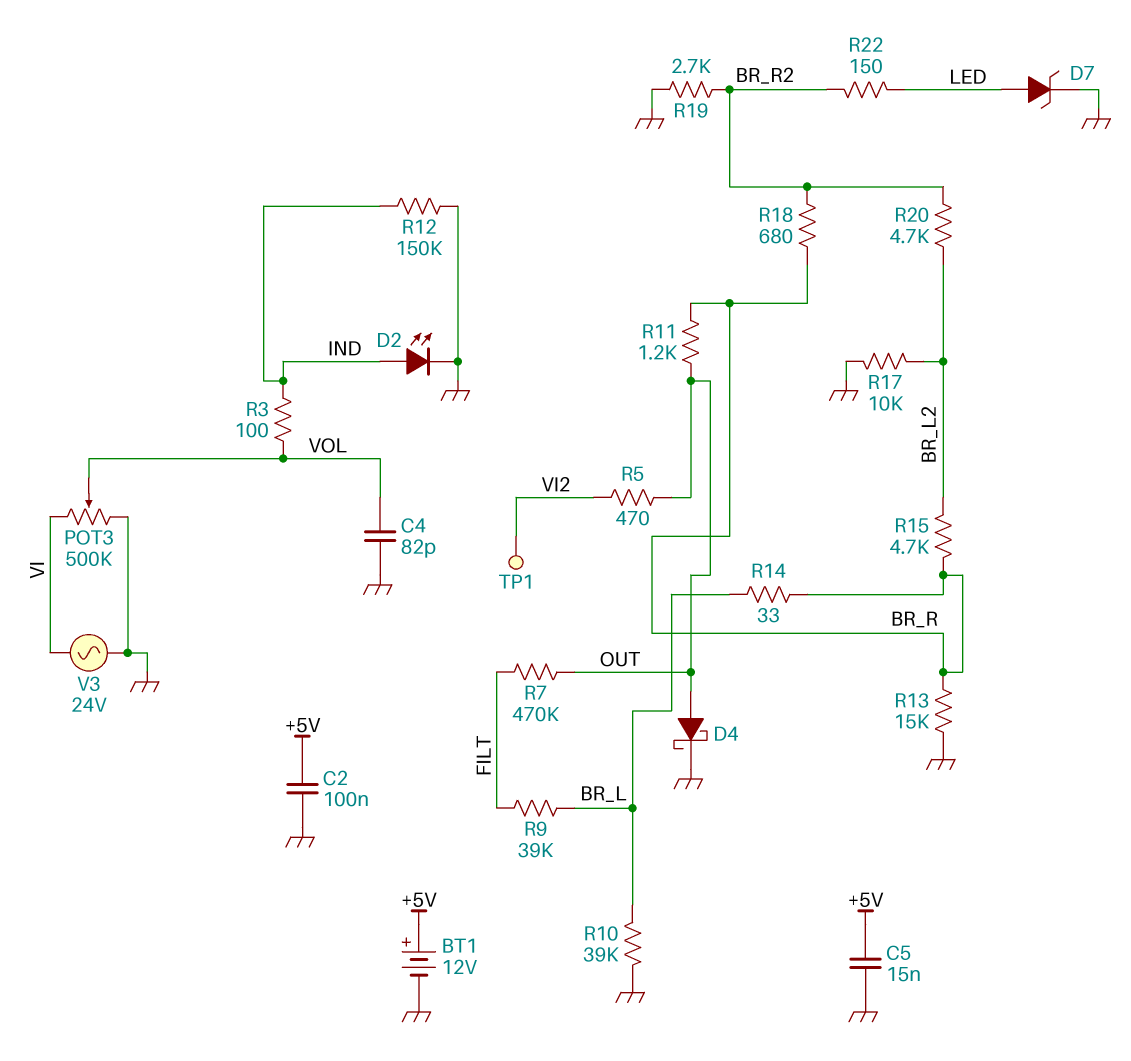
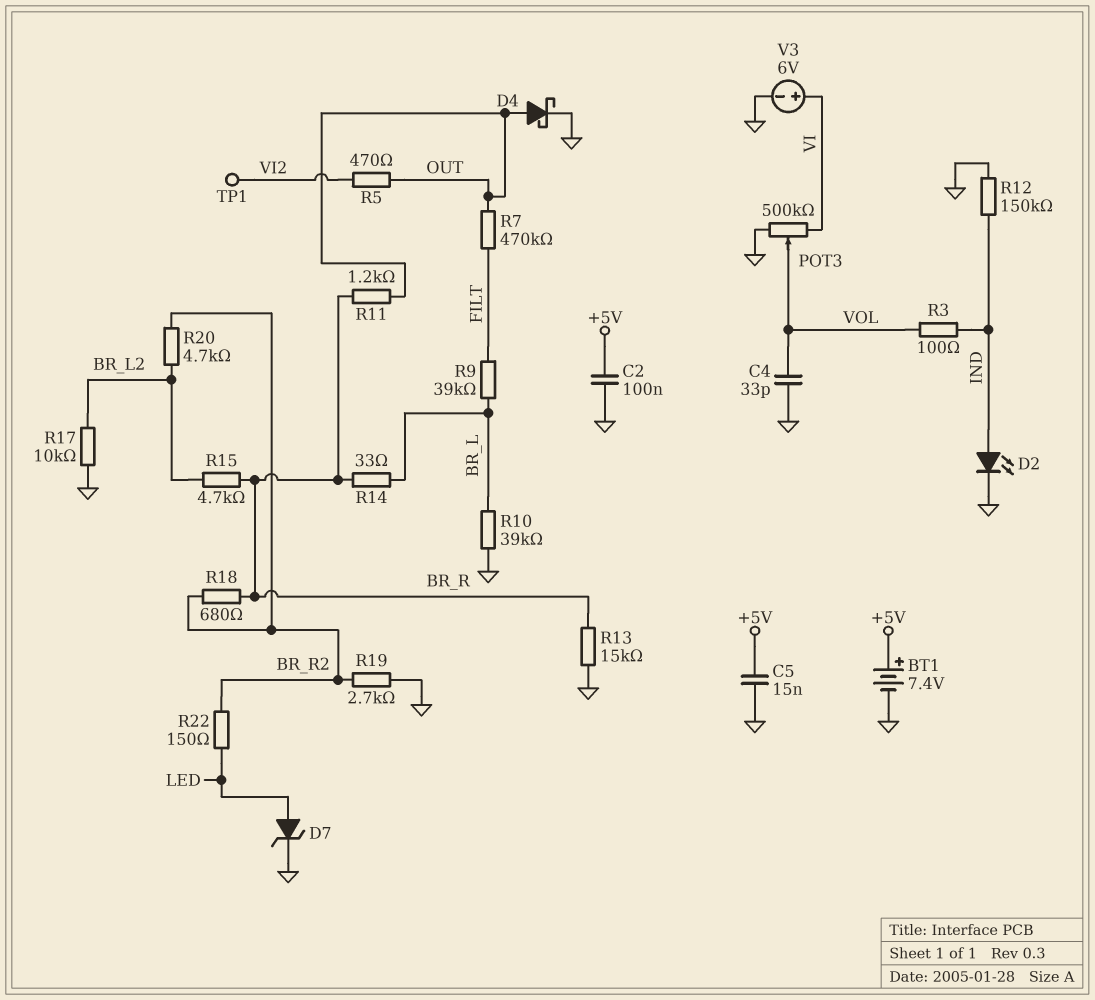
BT1: 12V (plus +5V, minus GND) -> 7.4V (plus +5V, minus GND)
C4: 82pF (GND, VOL) -> 33pF (GND, VOL)
V3: AC 24V (GND, VI) -> 6V (plus VI, minus GND)

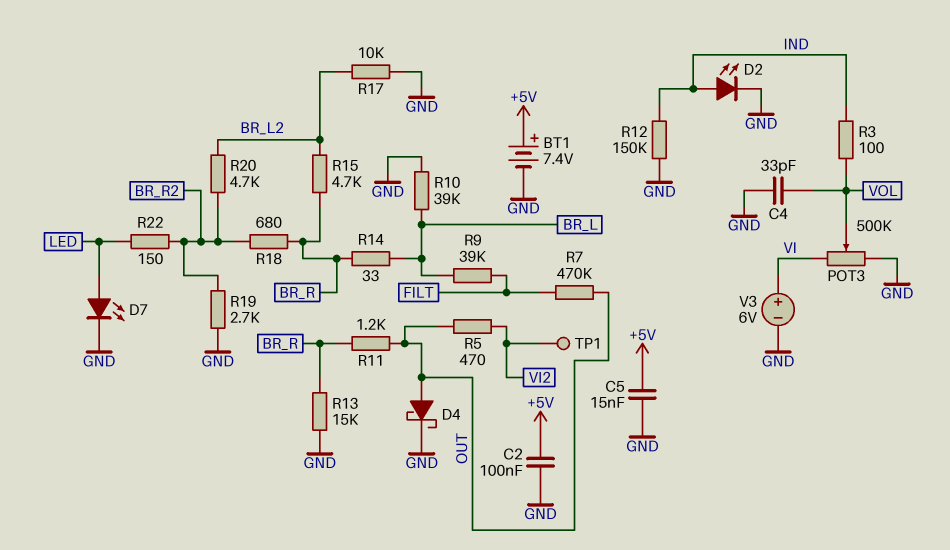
D7: zener (A LED, K GND) -> LED (A LED, K GND)

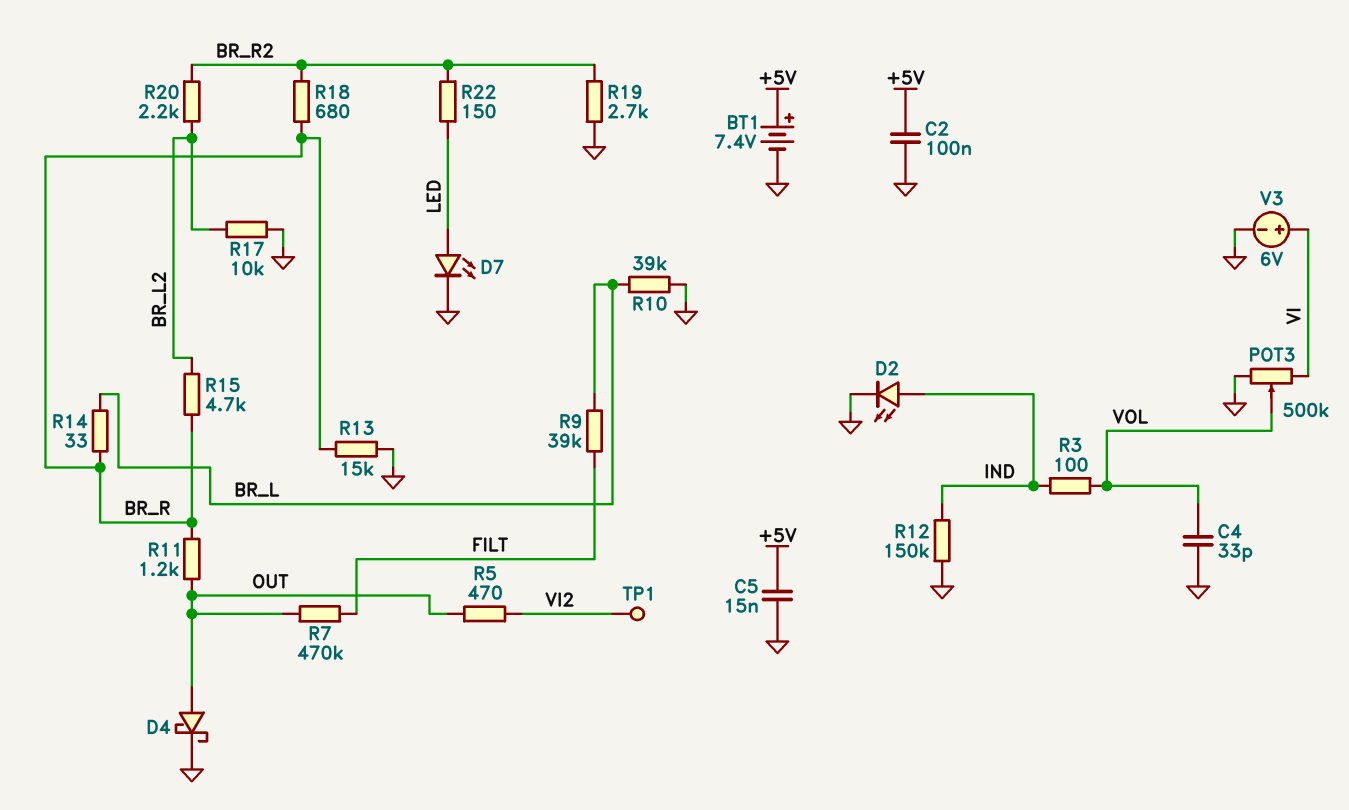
R20: 4.7k (BR_L2, BR_R2) -> 2.2k (BR_L2, BR_R2)

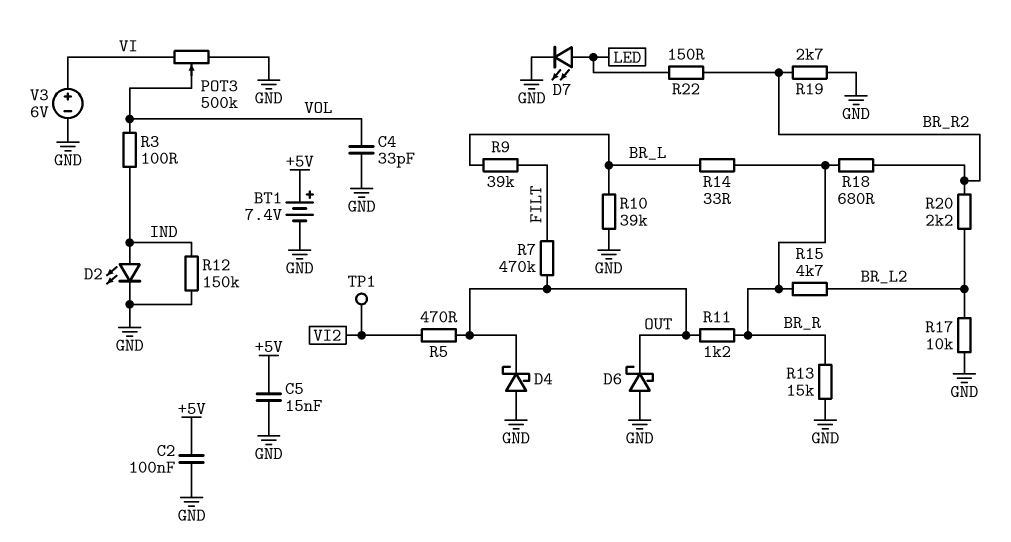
D4: schottky (A OUT, K GND) -> schottky (A GND, K OUT)
D6: none -> schottky (A GND, K OUT)

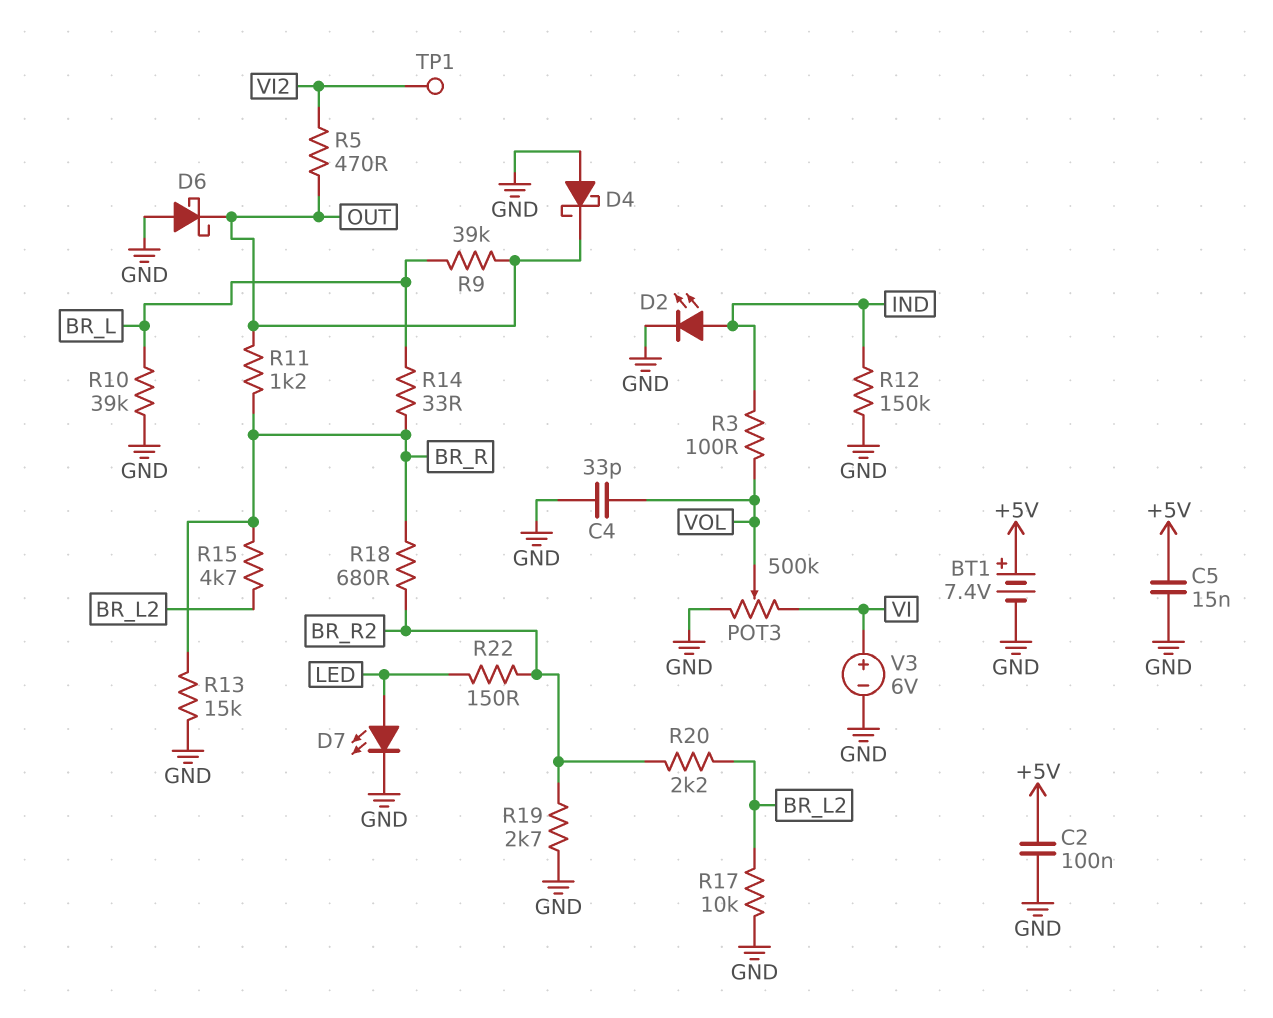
R7: 470k (FILT, OUT) -> none
R9: 39k (BR_L, FILT) -> 39k (BR_L, OUT)

